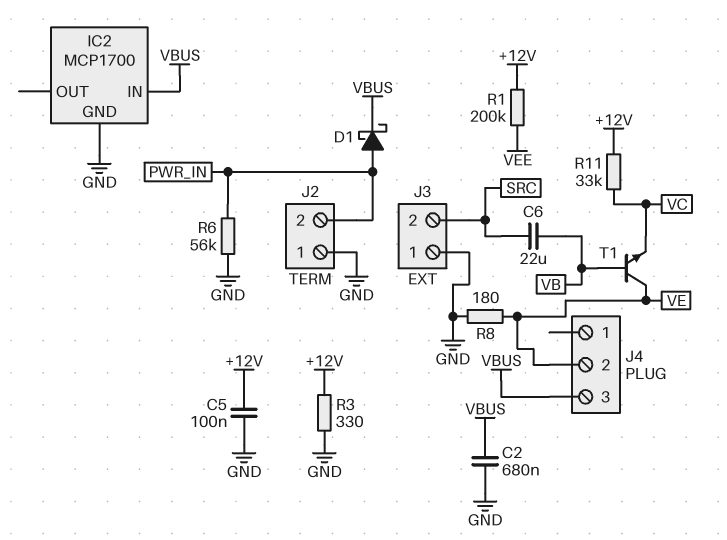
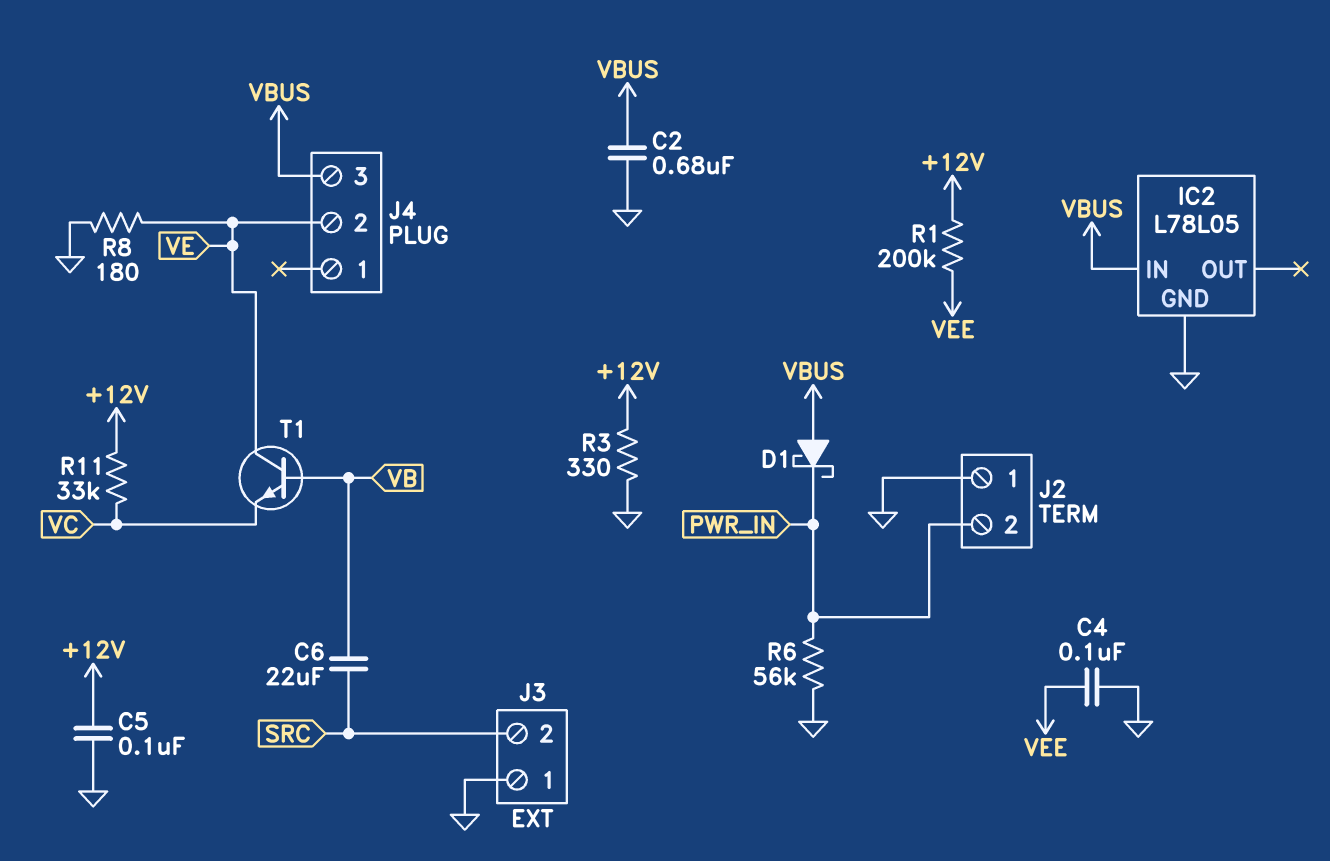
C4: none -> 100nF (GND, VEE)
D1: schottky (A PWR_IN, K VBUS) -> schottky (A VBUS, K PWR_IN)
IC2: MCP1700 -> L78L05

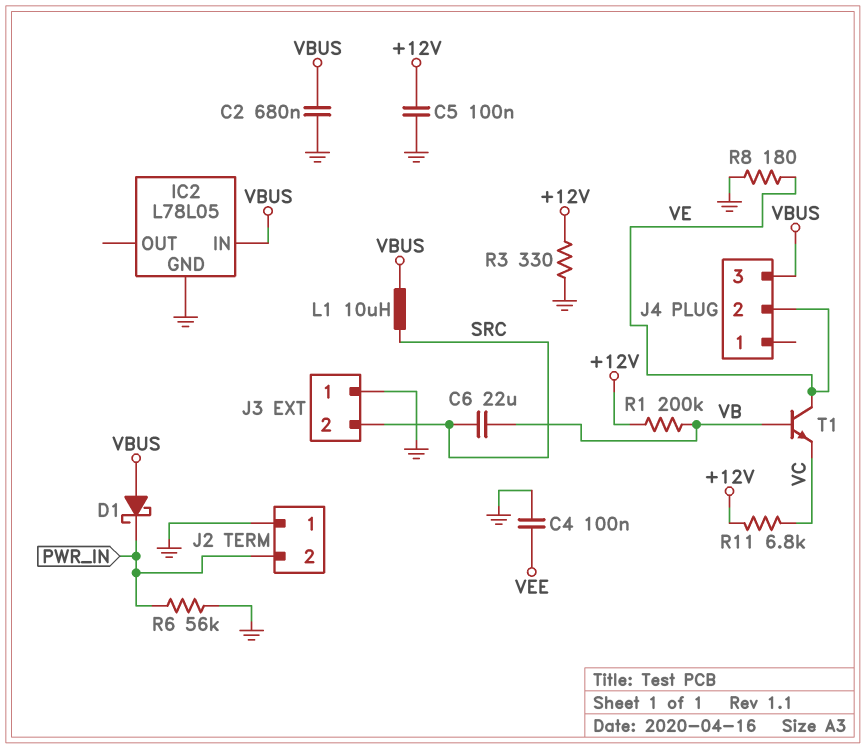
L1: none -> 10uH (SRC, VBUS)
R1: 200k (+12V, VEE) -> 200k (+12V, VB)
R11: 33k (+12V, VC) -> 6.8k (+12V, VC)

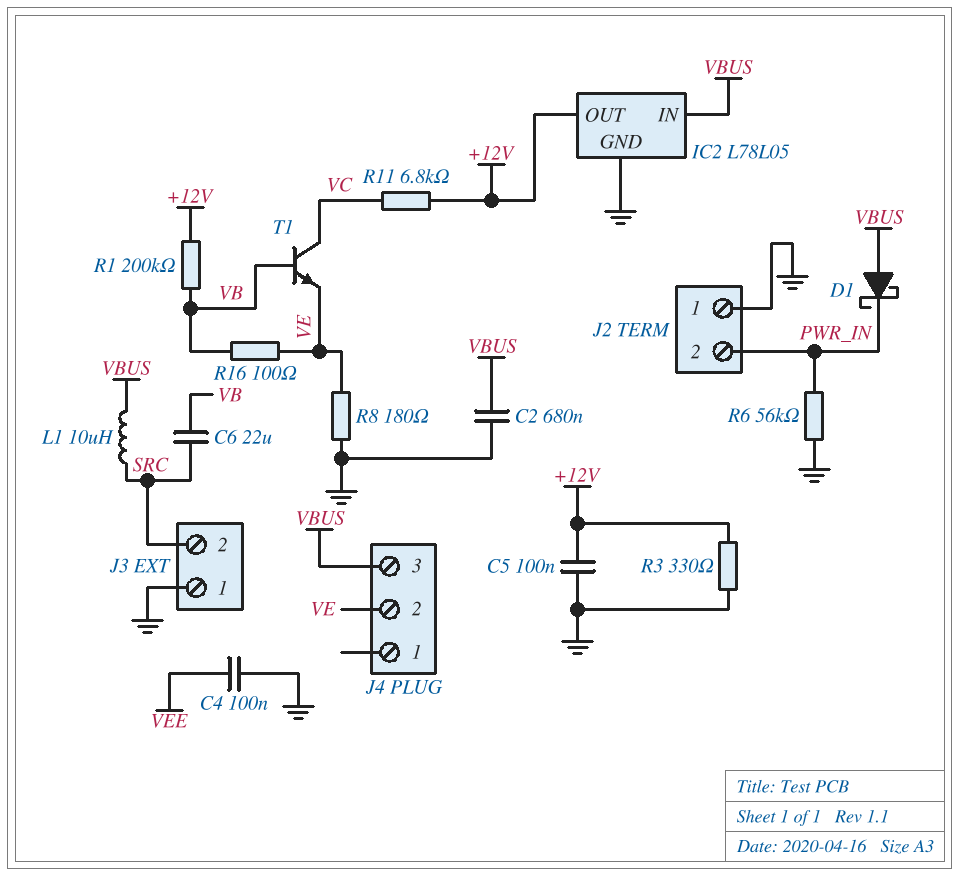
IC2 pin OUT: none -> +12V
R16: none -> 100 (VB, VE)
T1: NPN (B VB, C VE, E VC) -> NPN (B VB, C VC, E VE)

